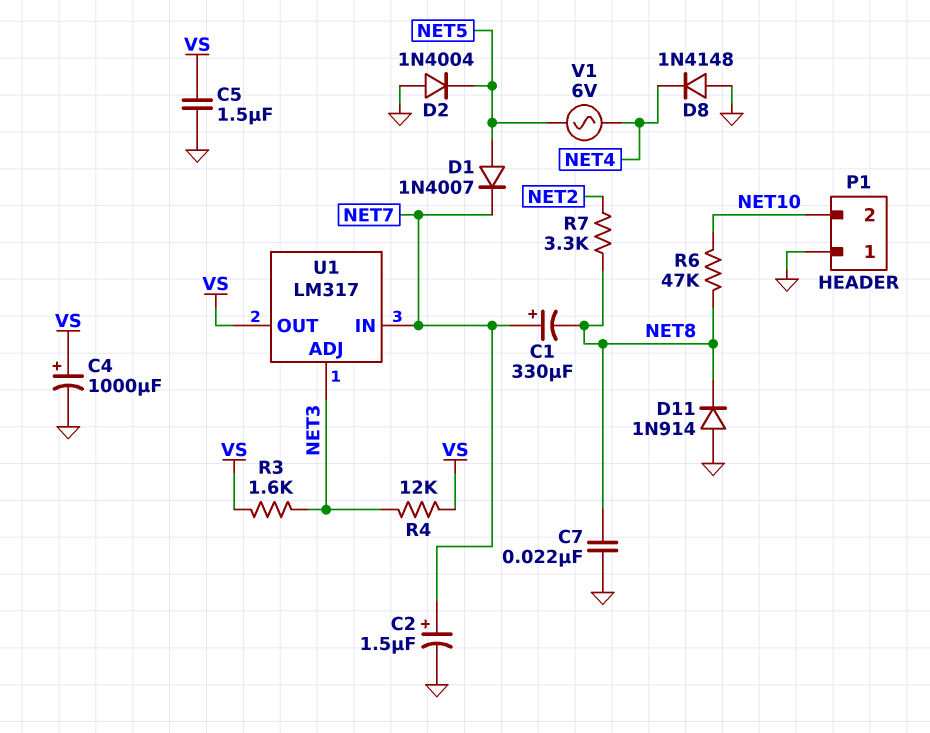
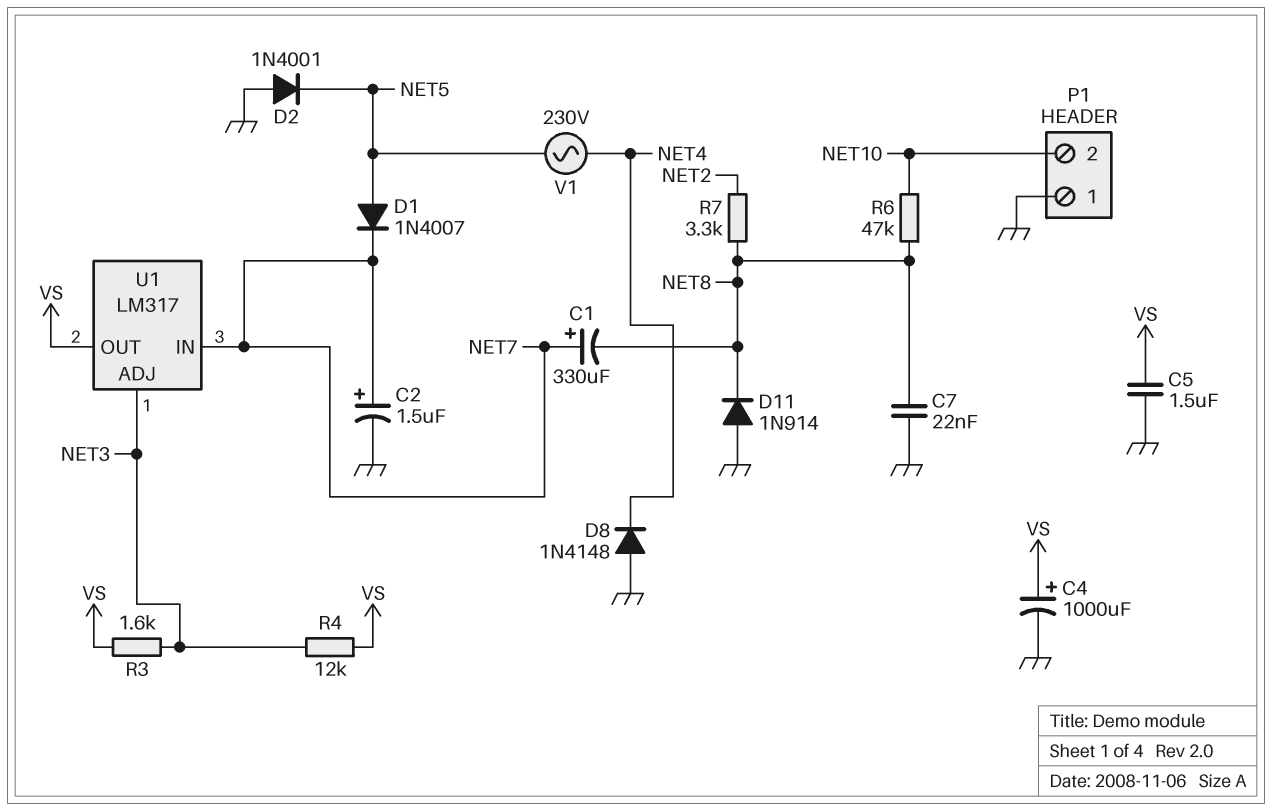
D2: diode 1N4004 (A GND, K NET5) -> diode 1N4001 (A GND, K NET5)
V1: AC 6V (NET4, NET5) -> AC 230V (NET4, NET5)

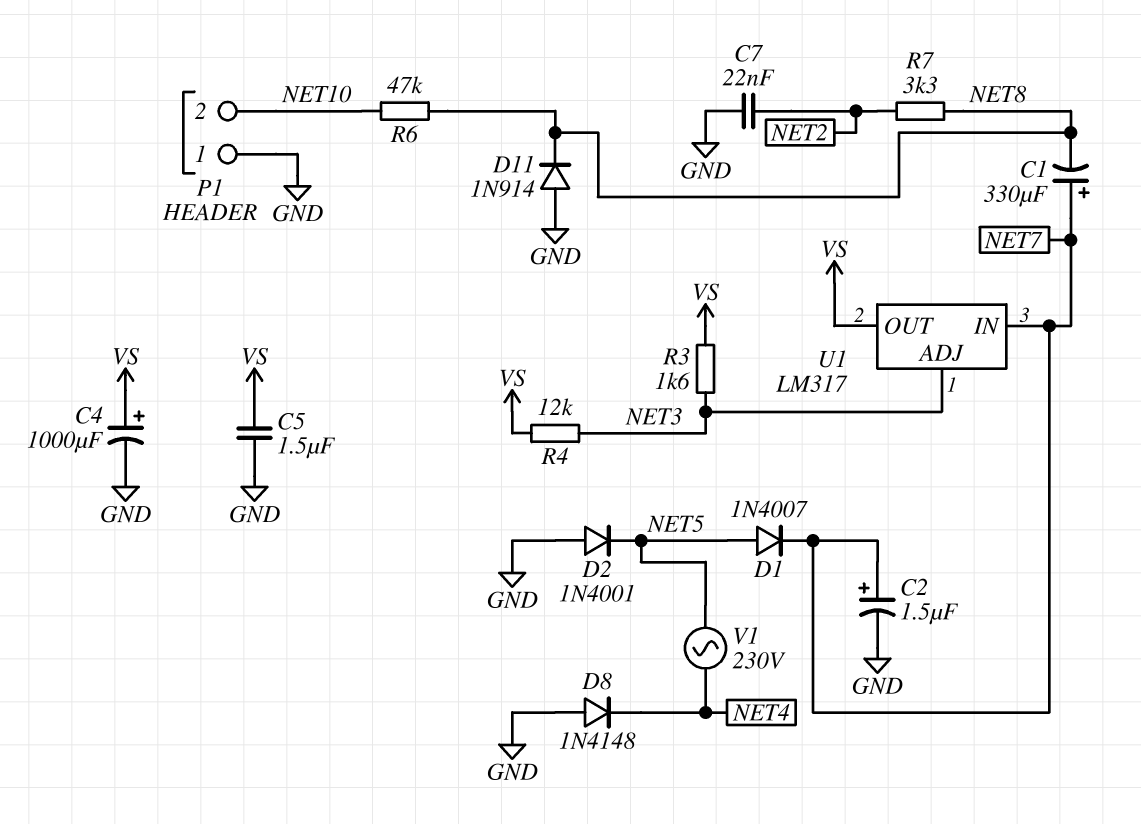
C7: 22nF (GND, NET8) -> 22nF (GND, NET2)

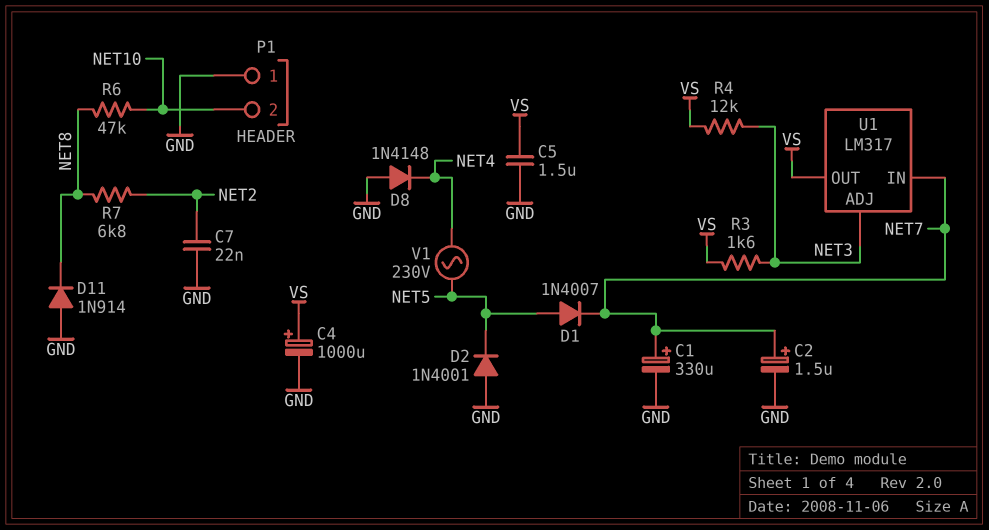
C1: 330uF (plus NET7, minus NET8) -> 330uF (plus NET7, minus GND)
R7: 3.3k (NET2, NET8) -> 6.8k (NET2, NET8)

